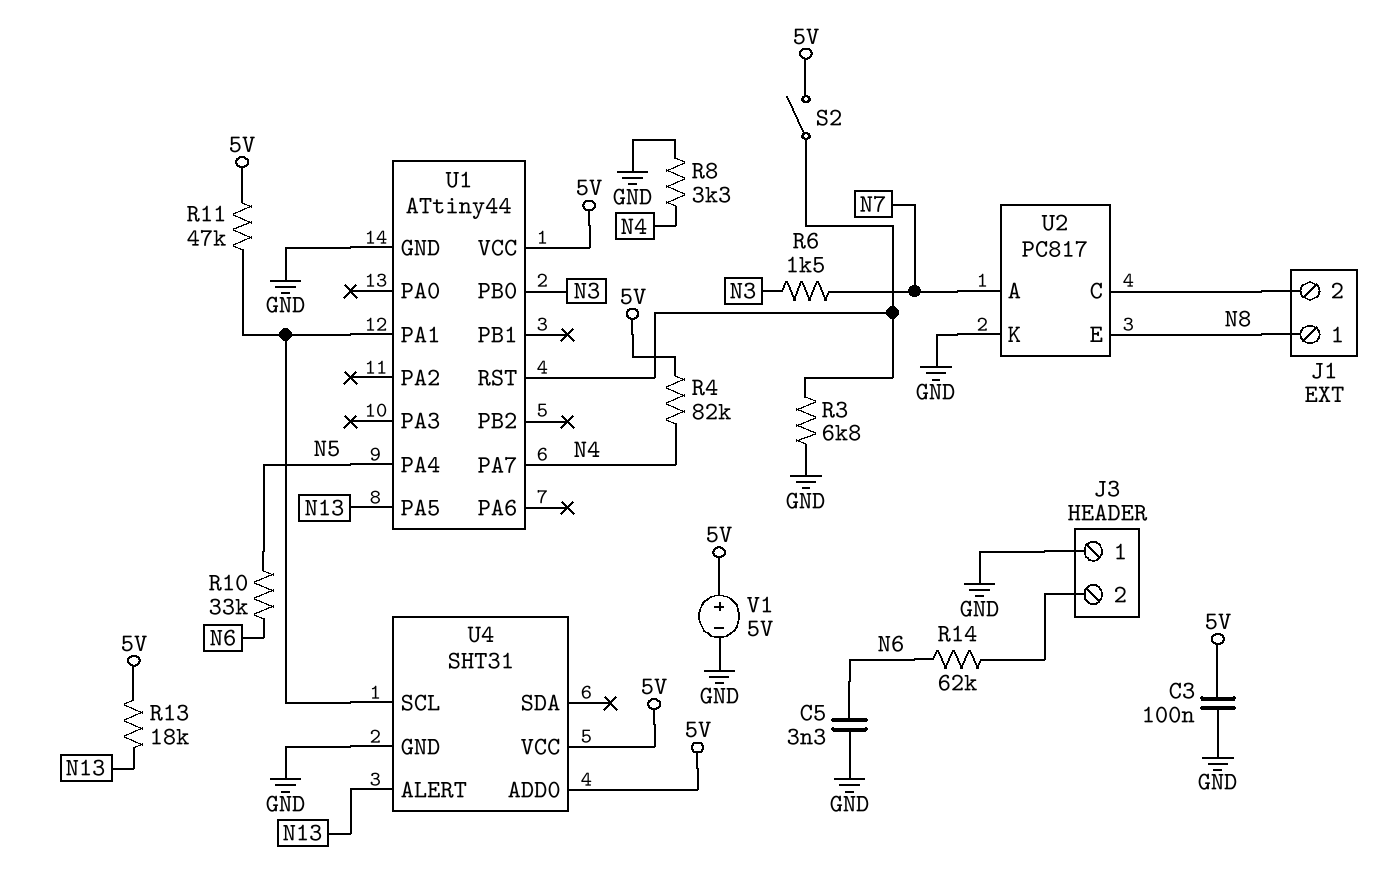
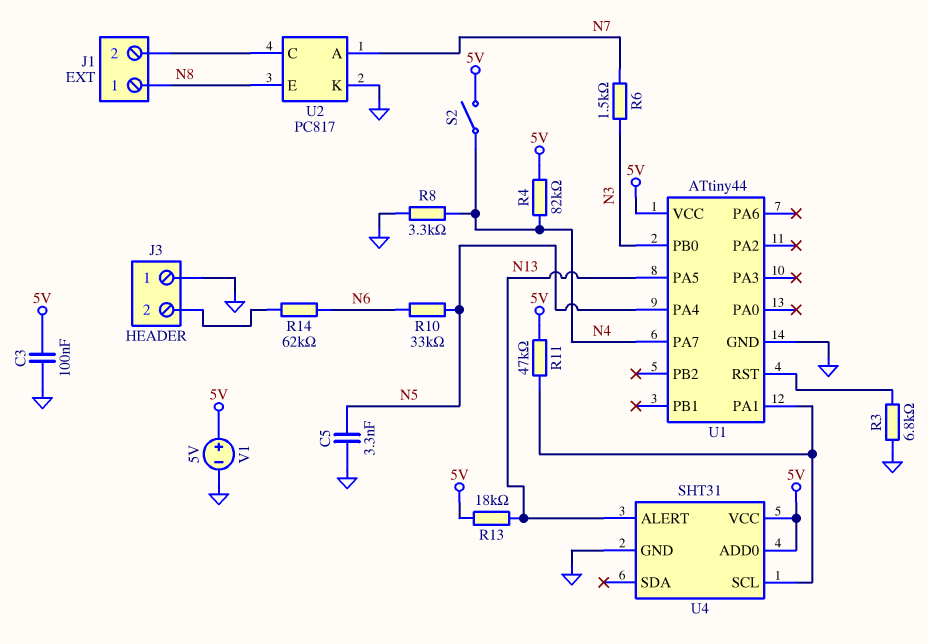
C5: 3.3nF (GND, N6) -> 3.3nF (GND, N5)
S2: switch (5V, U1/RST) -> switch (5V, N4)

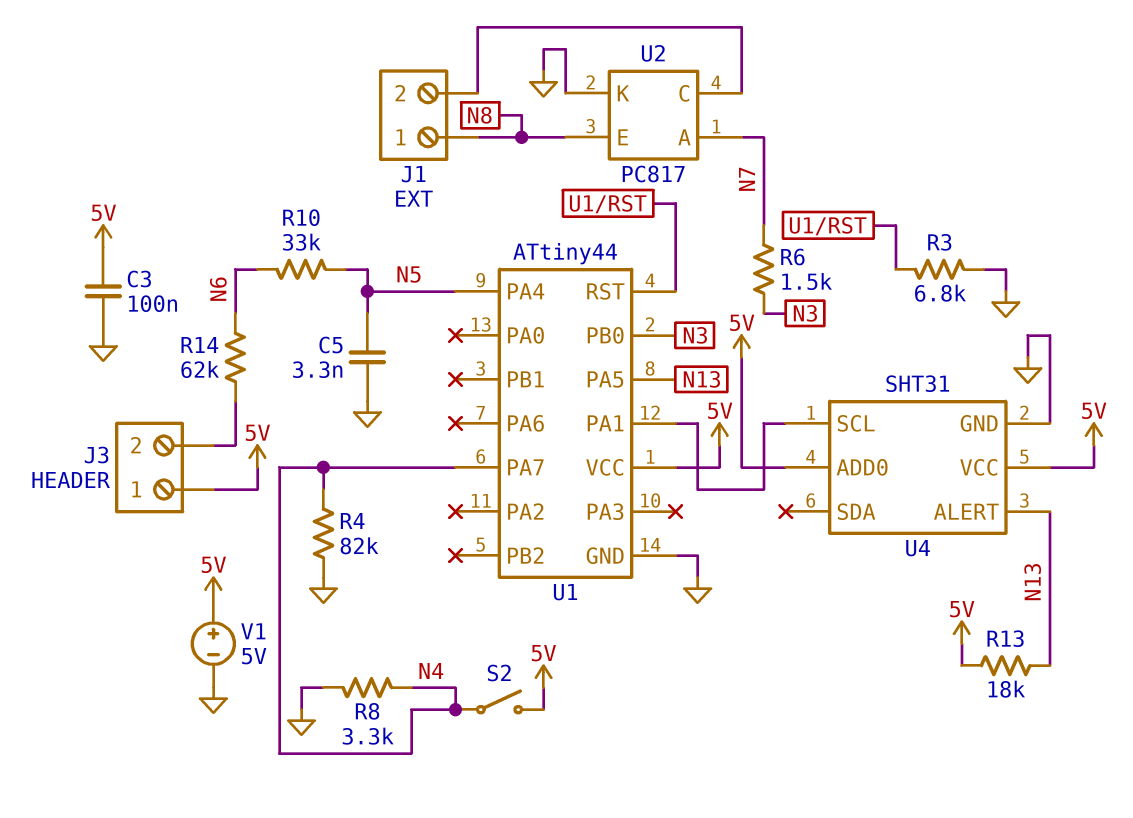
J3 pin 1: GND -> 5V
R4: 82k (5V, N4) -> 82k (GND, N4)
R11: 47k (5V, U1/PA1) -> none

